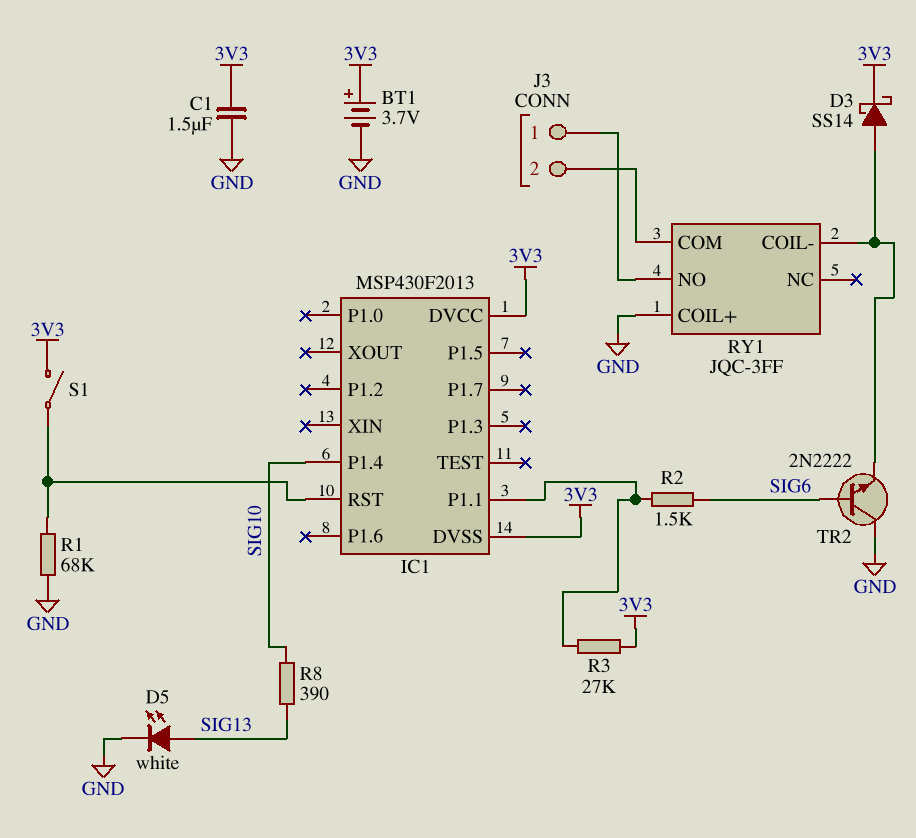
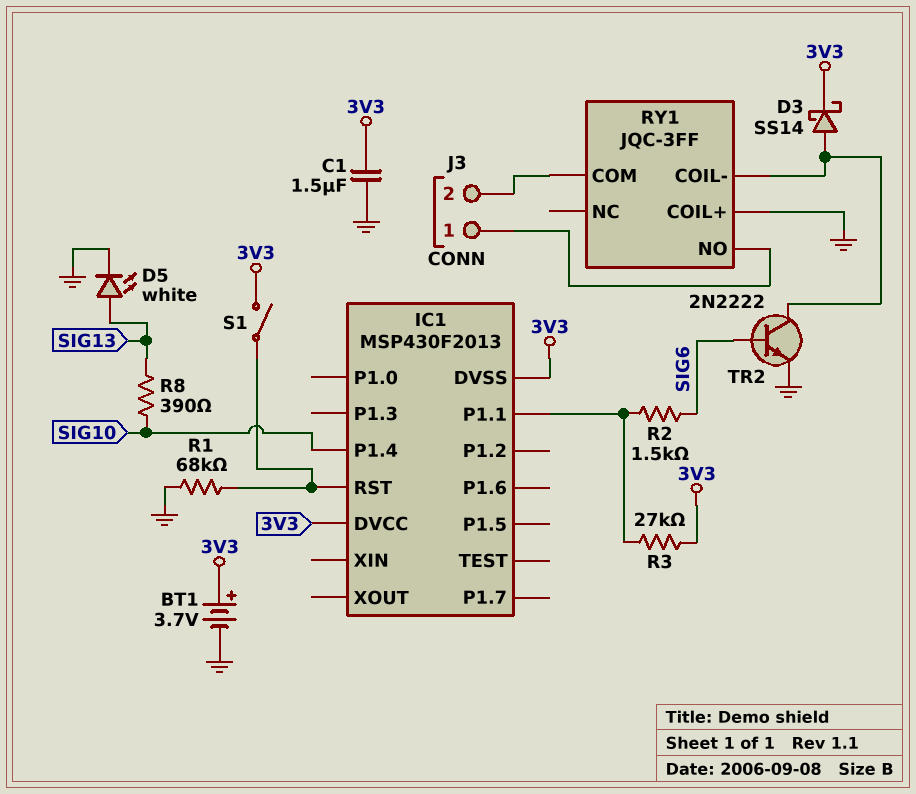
TR2: NPN 2N2222 (B SIG6, C GND, E RY1/COIL-) -> NPN 2N2222 (B SIG6, C RY1/COIL-, E GND)

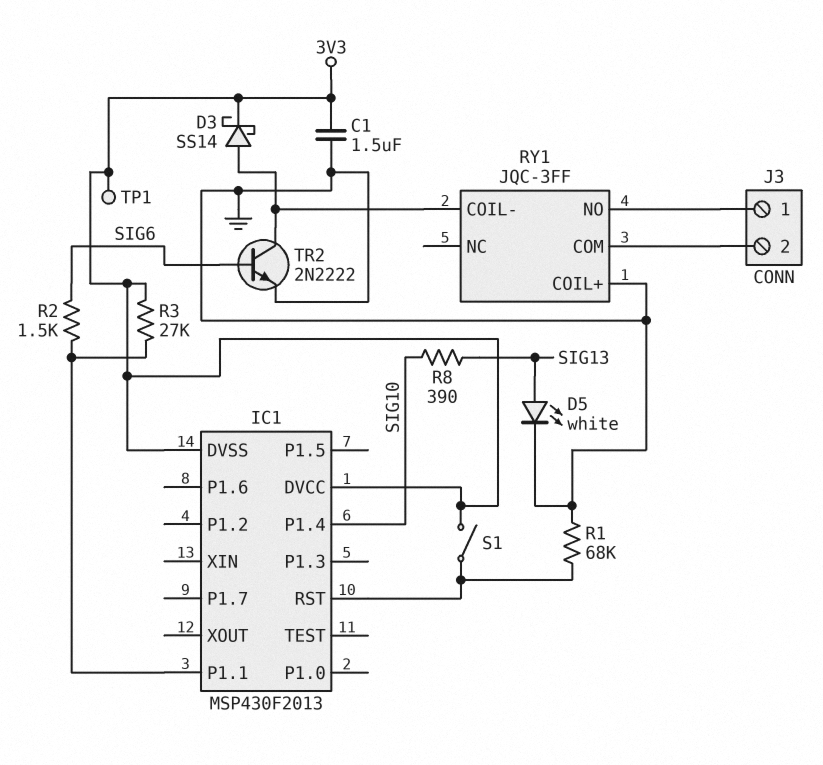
BT1: 3.7V (plus 3V3, minus GND) -> none
TP1: none -> test point (3V3)

